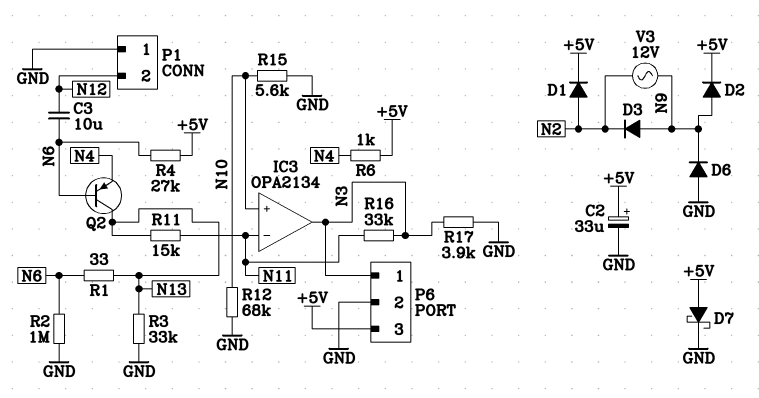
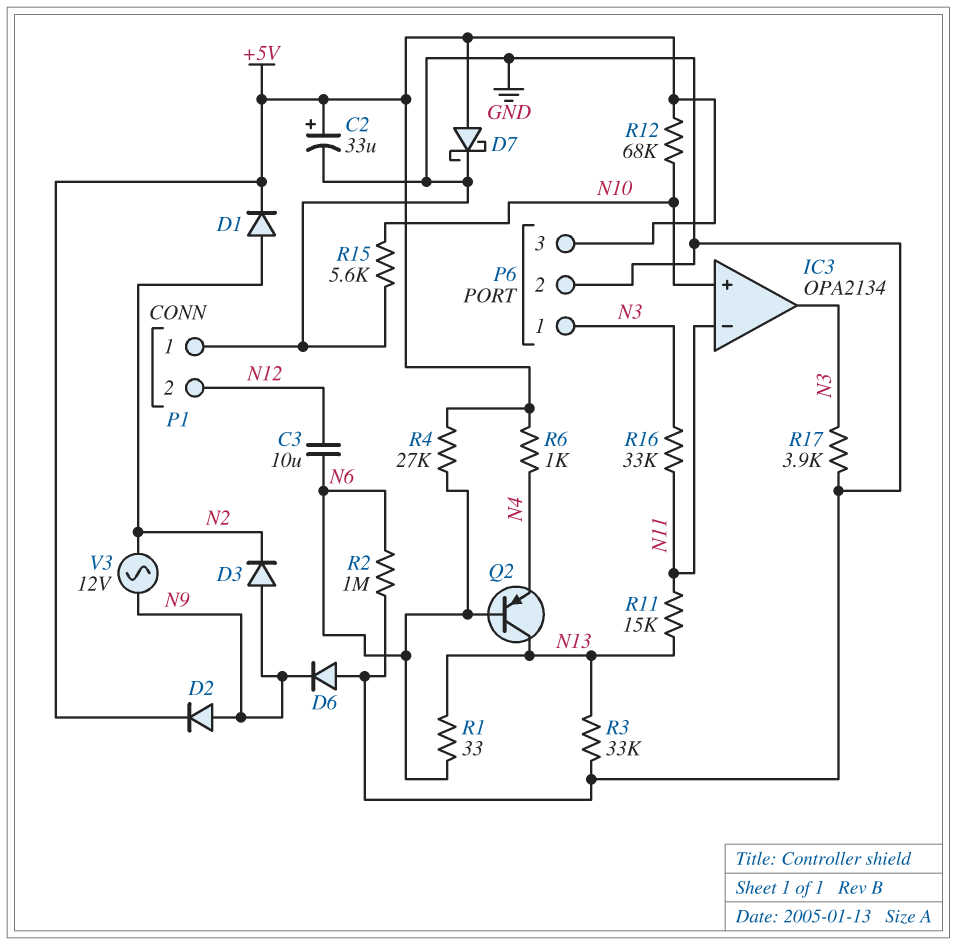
R12: 68k (GND, N10) -> 68k (+5V, N10)

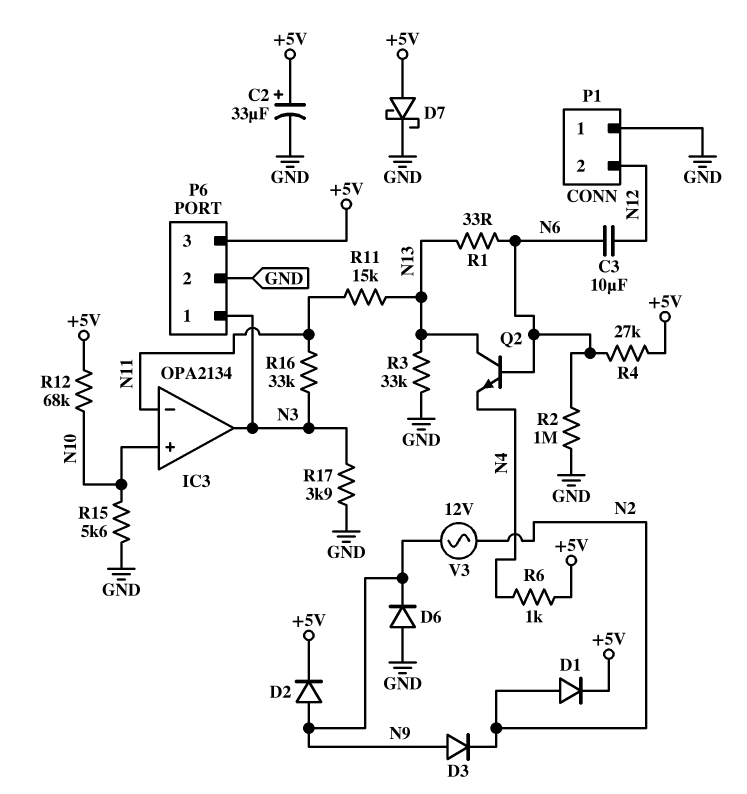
Q2: PNP (B N6, C N13, E N4) -> NPN (B N6, C N13, E N4)

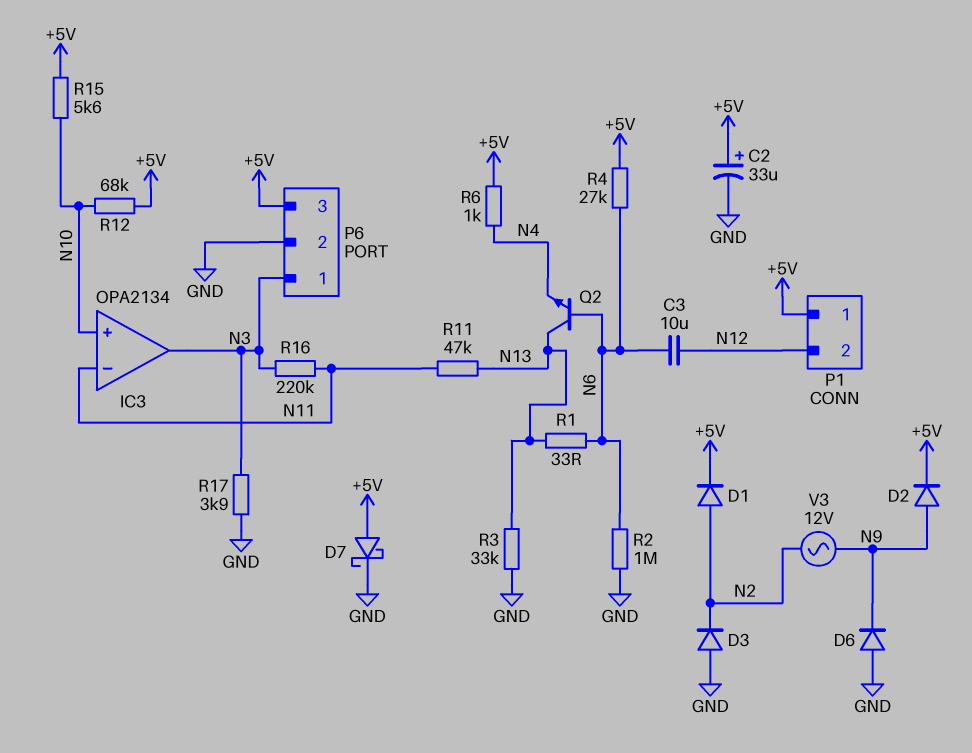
D3: diode (A N9, K N2) -> diode (A GND, K N2)
P1 pin 1: GND -> +5V
R11: 15k (N11, N13) -> 47k (N11, N13)
R15: 5.6k (GND, N10) -> 5.6k (+5V, N10)
R16: 33k (N3, N11) -> 220k (N3, N11)

